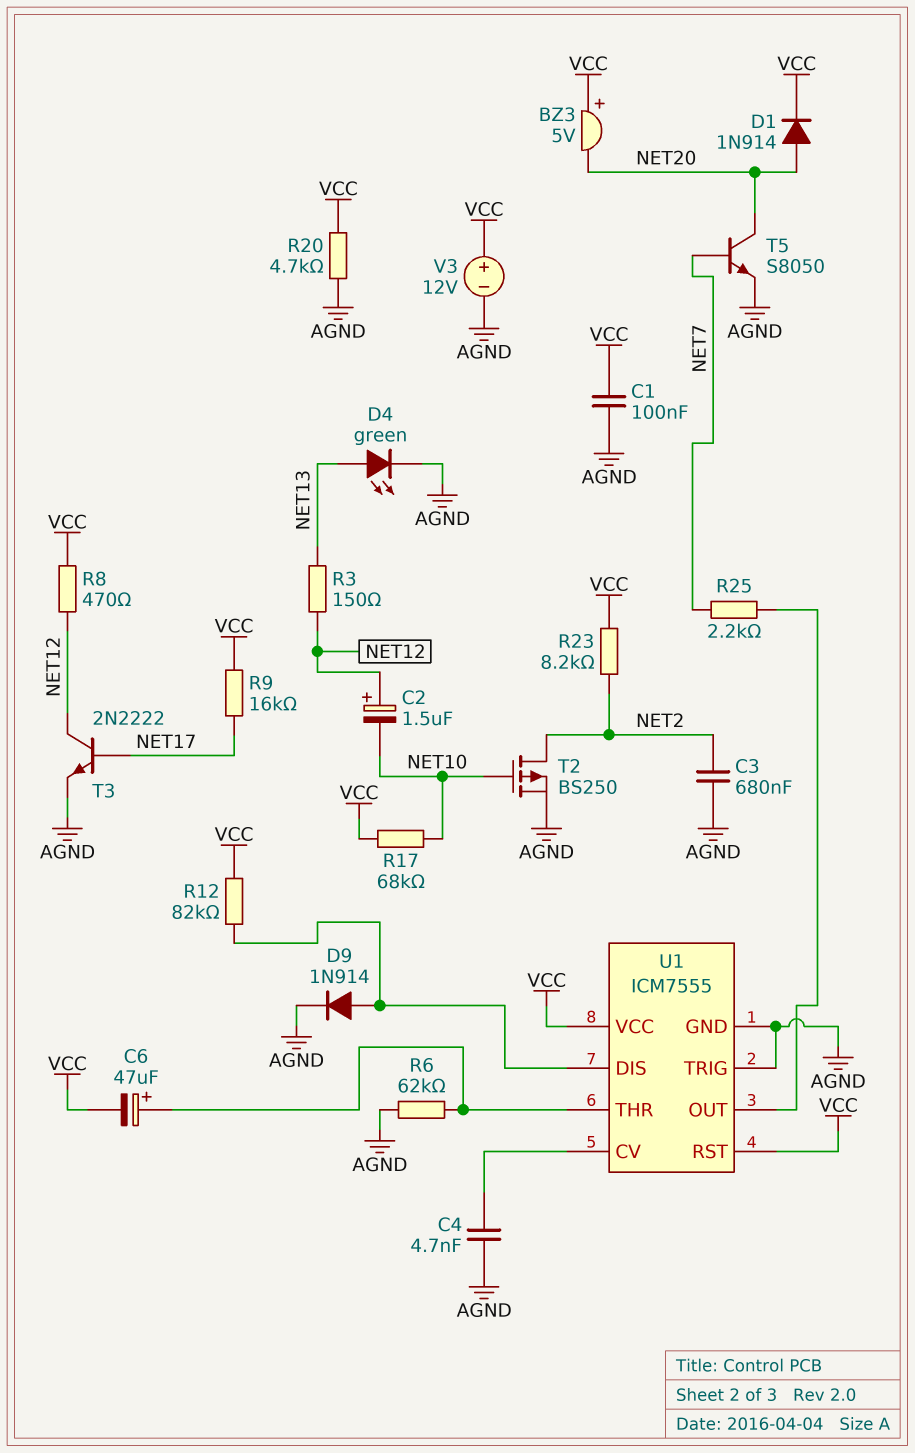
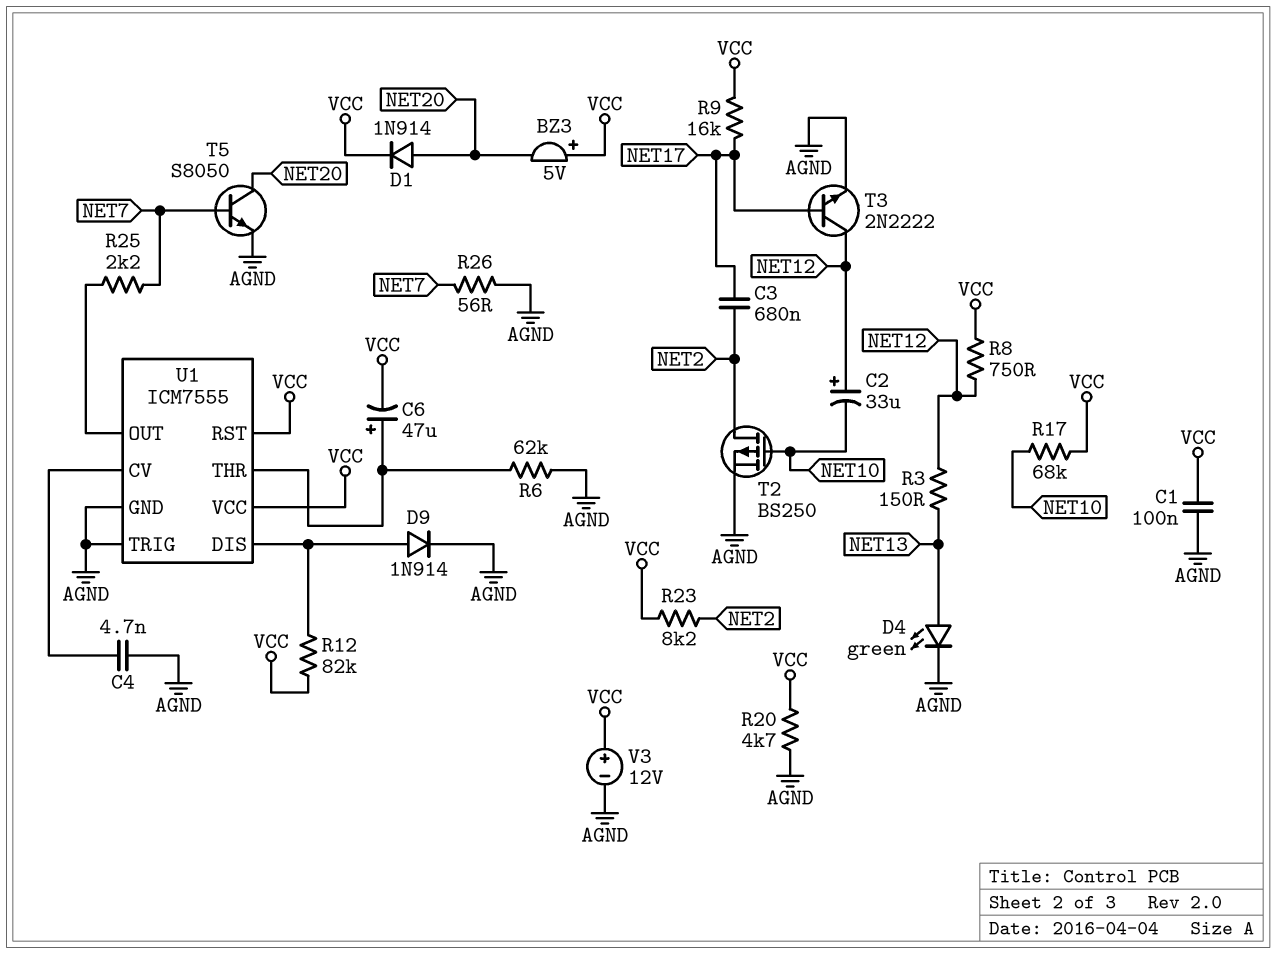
C2: 1.5uF (plus NET12, minus NET10) -> 33uF (plus NET12, minus NET10)
C3: 680nF (AGND, NET2) -> 680nF (NET2, NET17)
R8: 470 (NET12, VCC) -> 750 (NET12, VCC)
R26: none -> 56 (AGND, NET7)

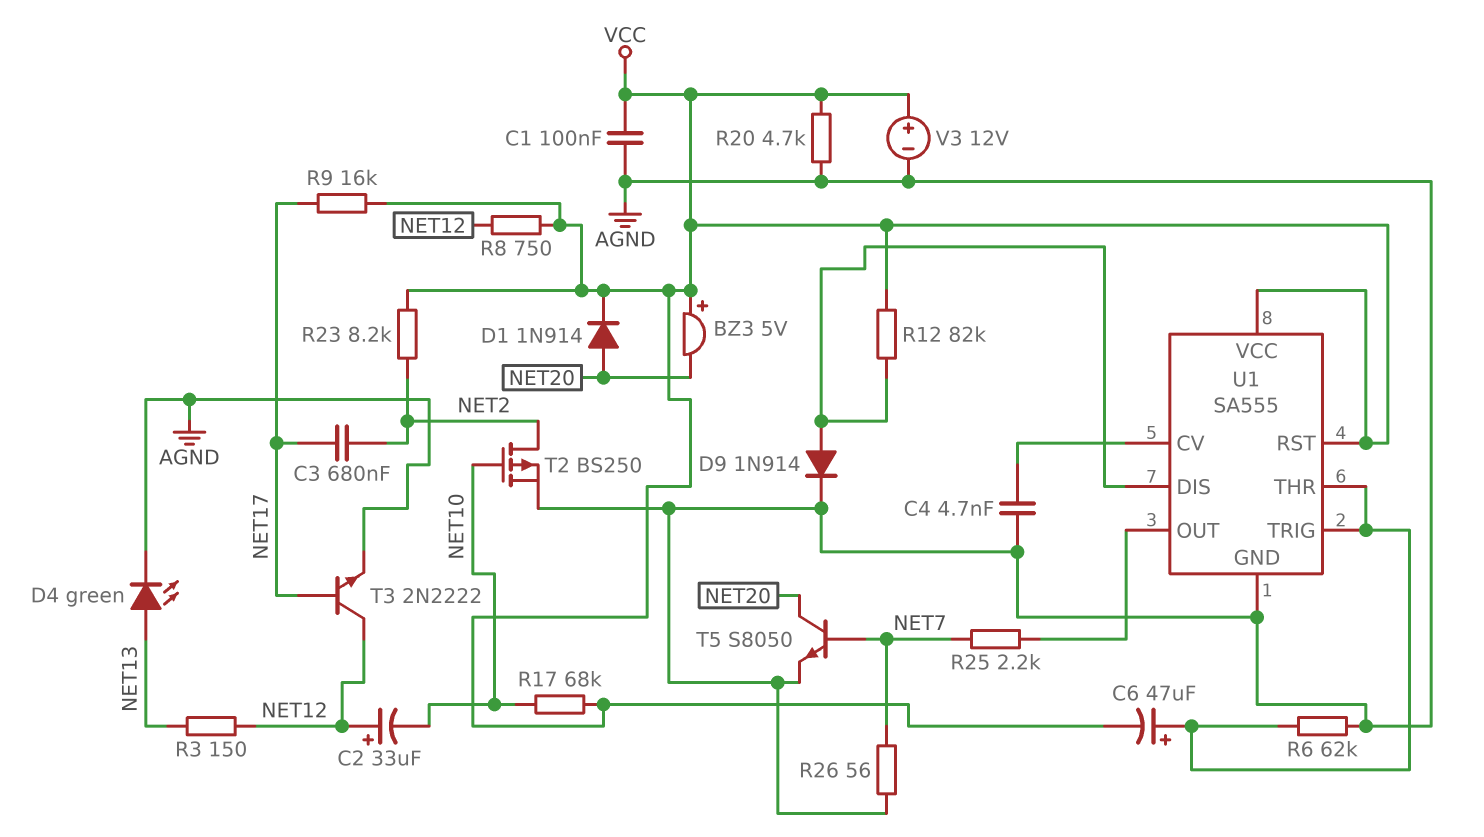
U1: ICM7555 -> SA555
U1 pin TRIG: AGND -> U1/THR

